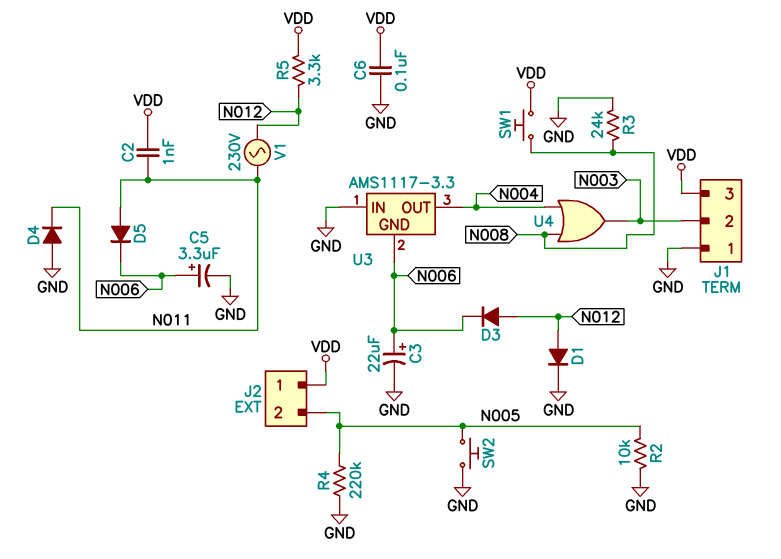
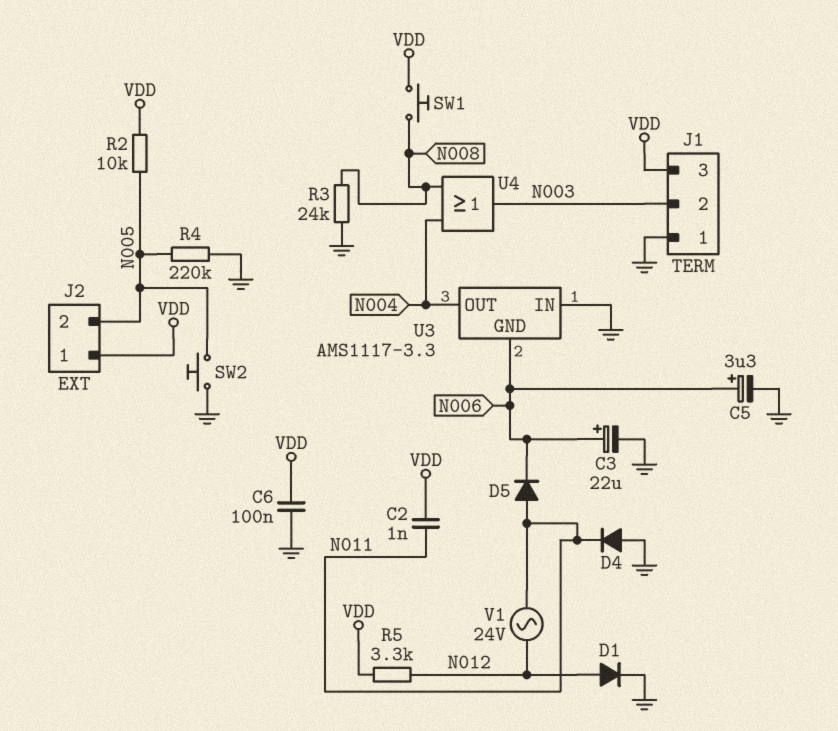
D3: diode (A N012, K N006) -> none
R2: 10k (GND, N005) -> 10k (N005, VDD)
V1: AC 230V (N011, N012) -> AC 24V (N011, N012)

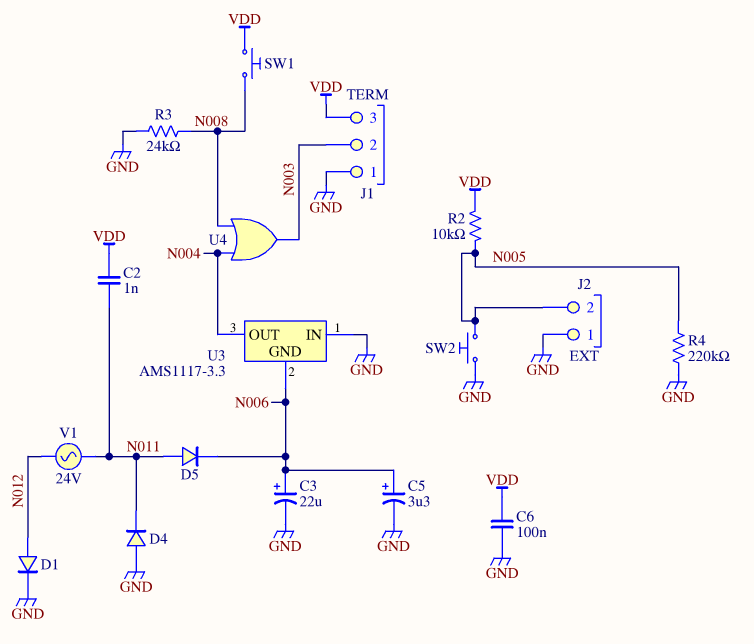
J2 pin 1: VDD -> GND
R5: 3.3k (N012, VDD) -> none

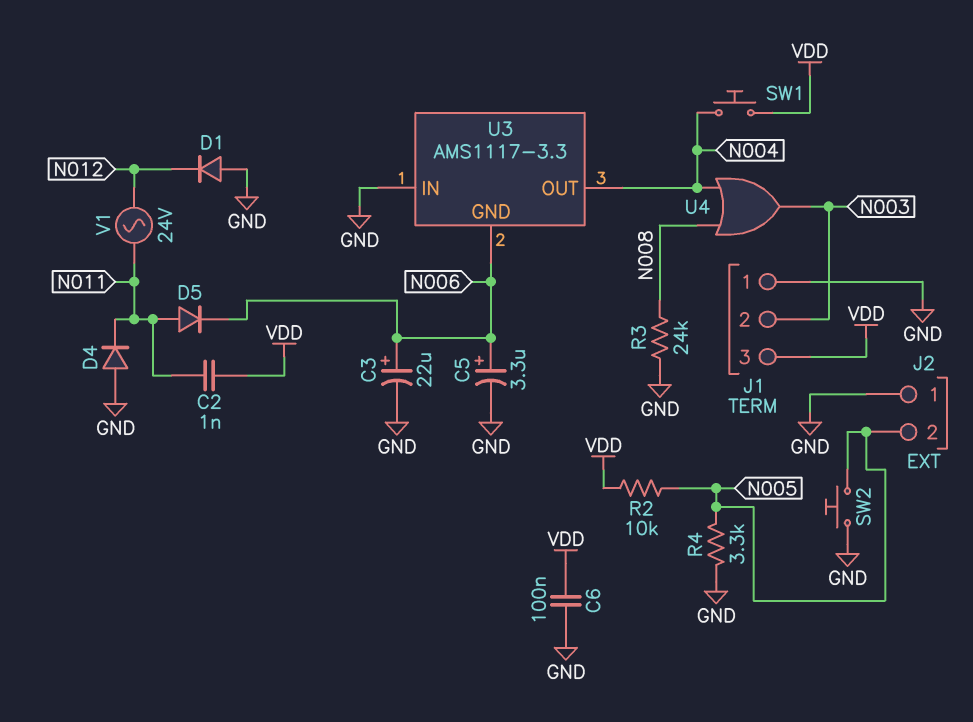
D1: diode (A N012, K GND) -> diode (A GND, K N012)
R4: 220k (GND, N005) -> 3.3k (GND, N005)
SW1: button (N008, VDD) -> button (N004, VDD)

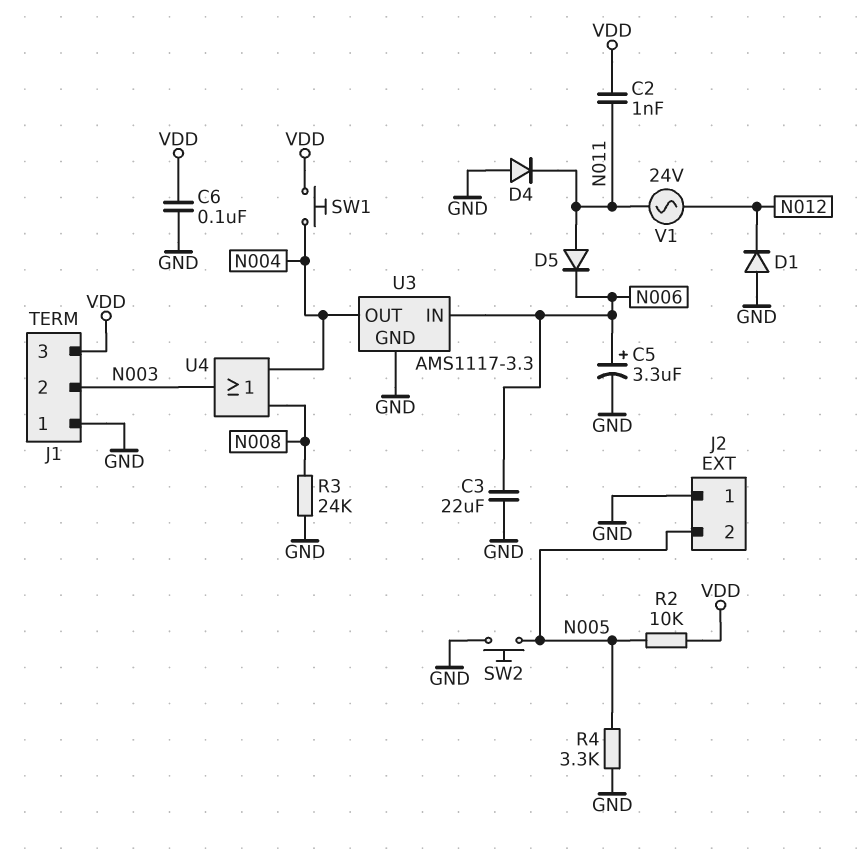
C3: 22uF (plus N006, minus GND) -> 22uF (GND, N006)
U3 pin GND: N006 -> GND
U3 pin IN: GND -> N006

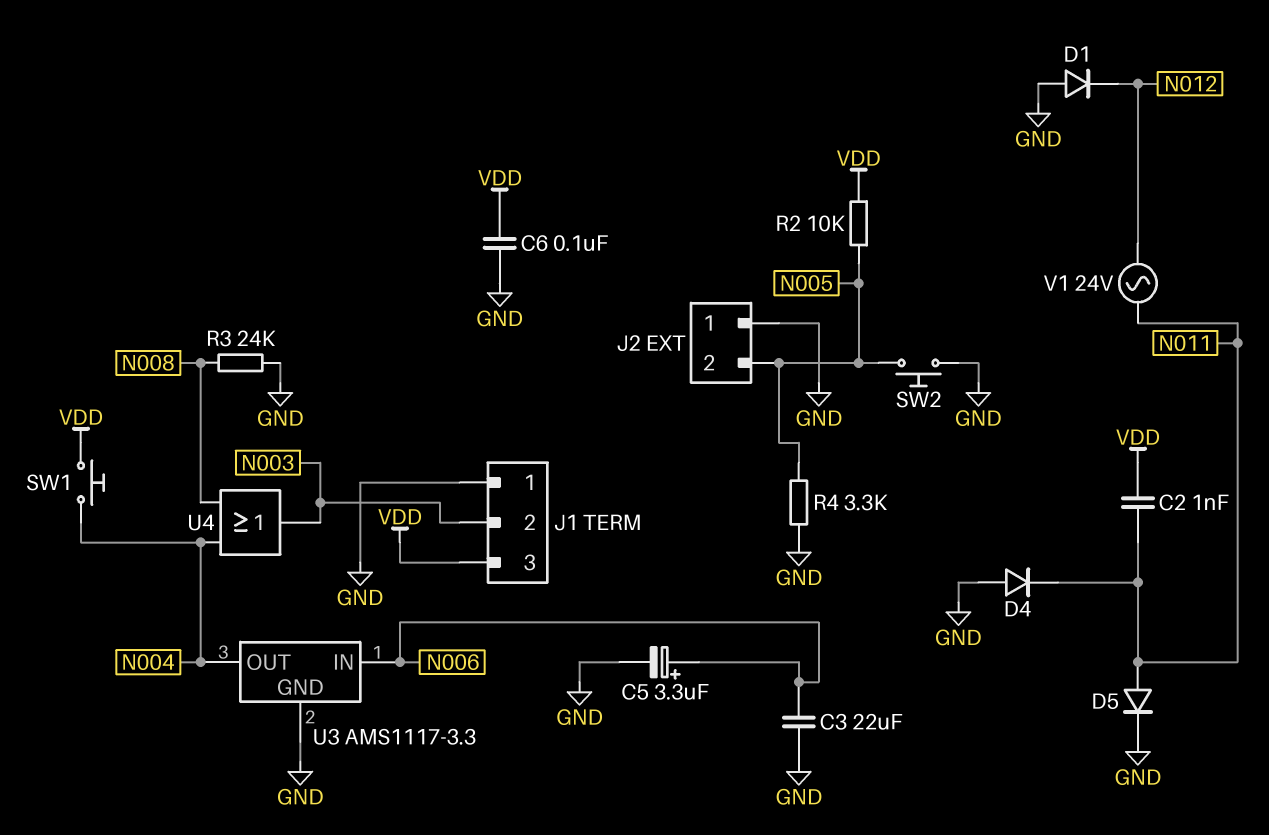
D5: diode (A N011, K N006) -> diode (A N011, K GND)

